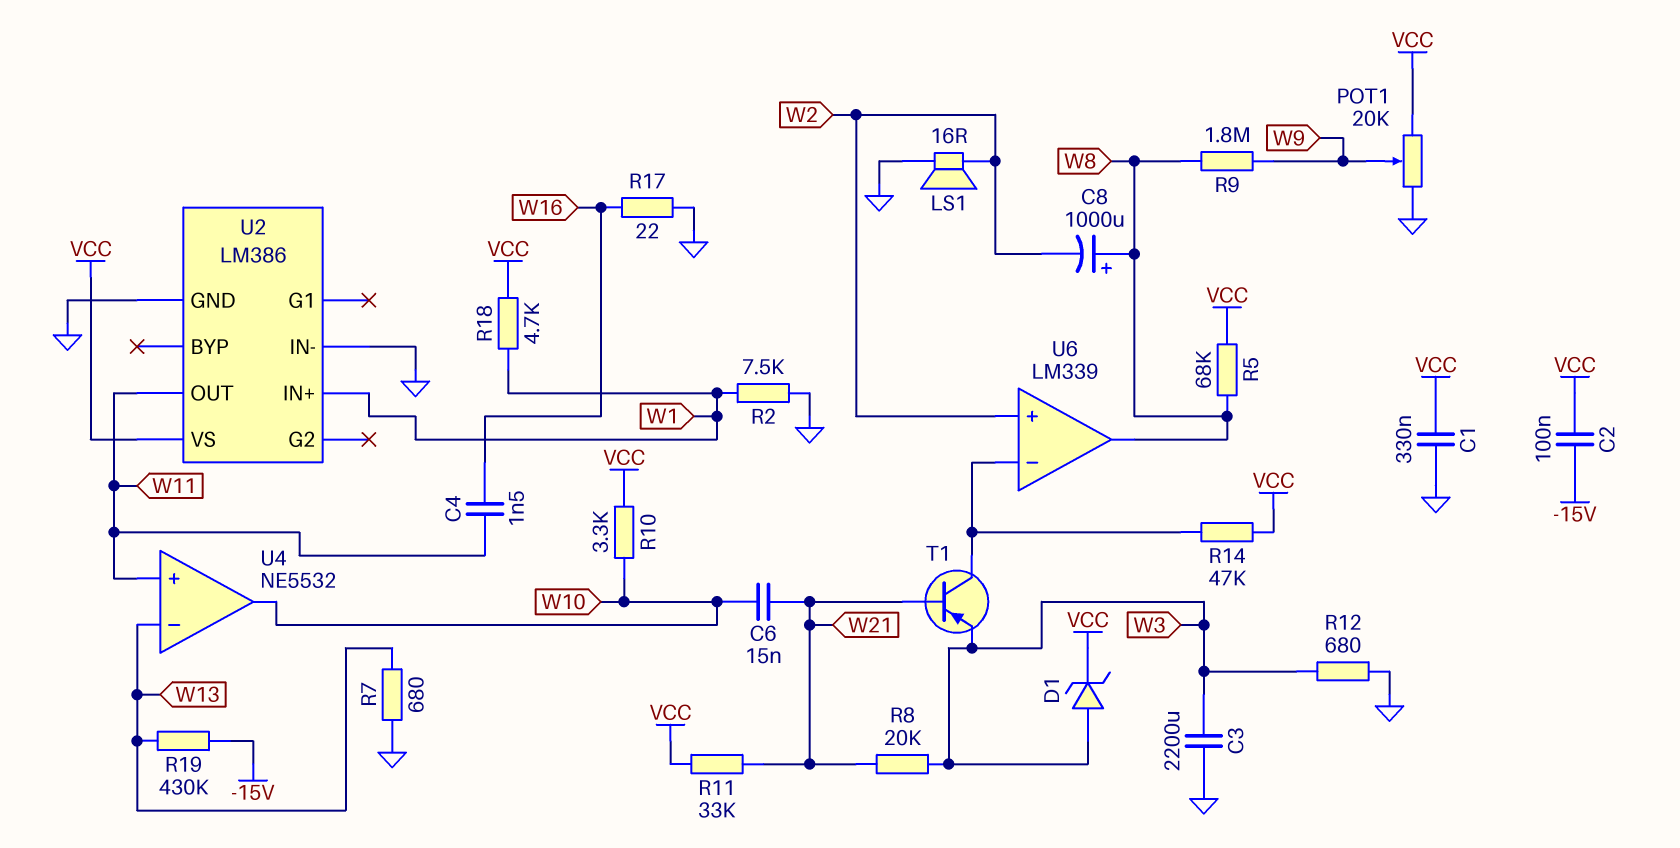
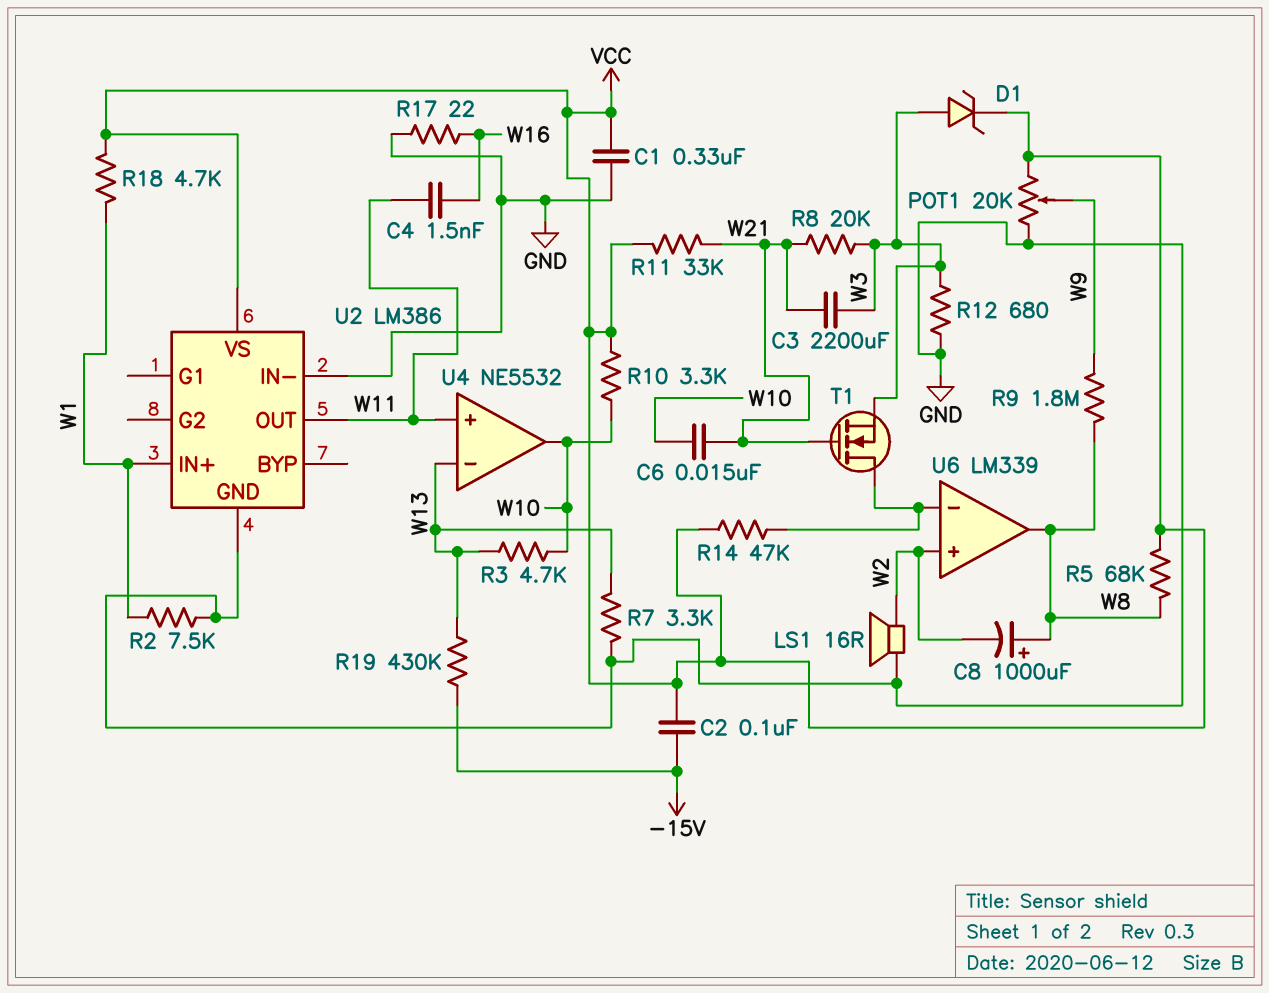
C3: 2200uF (GND, W3) -> 2200uF (W3, W21)
R3: none -> 4.7k (W10, W13)
R7: 680 (GND, W13) -> 3.3k (GND, W13)
T1: PNP (B W21, C U6/in-, E W3) -> NMOS (G W21, D U6/in-, S W3)

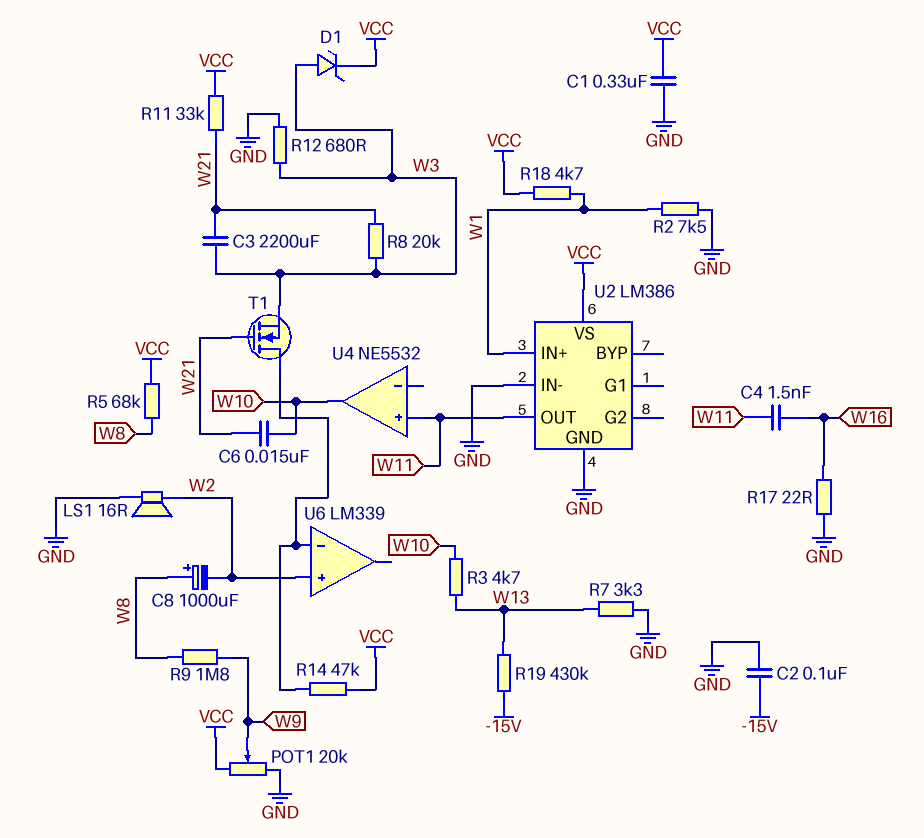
C2: 100nF (-15V, VCC) -> 100nF (-15V, GND)
R10: 3.3k (VCC, W10) -> none
U4 pin in-: W13 -> none
U6 pin out: W8 -> none

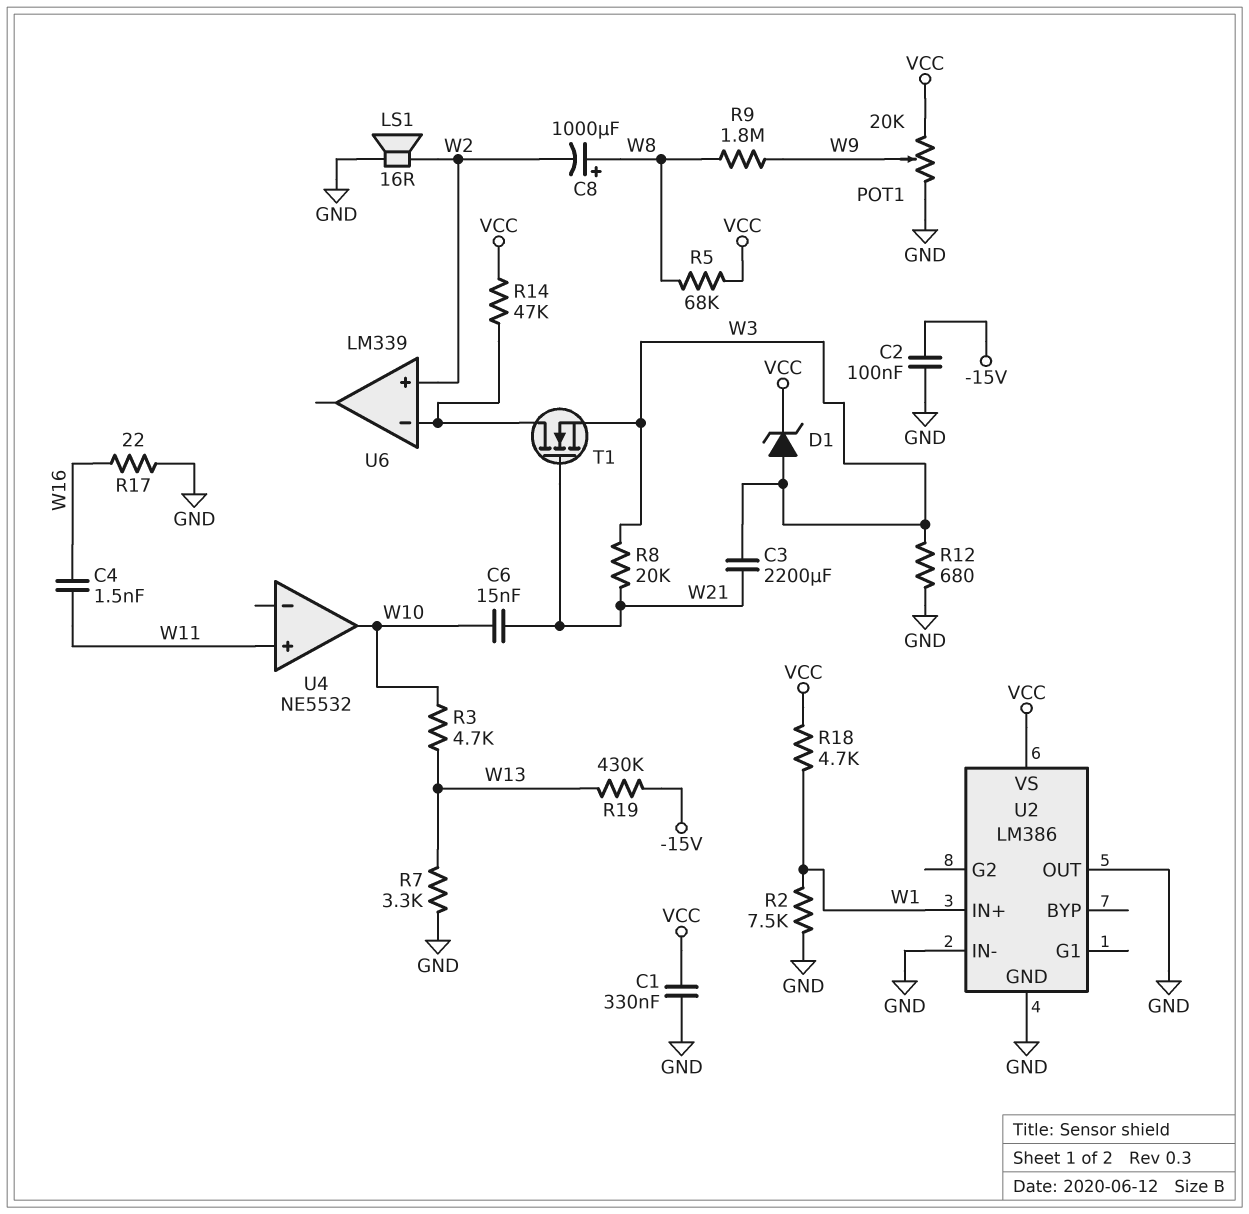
R11: 33k (VCC, W21) -> none
U2 pin OUT: W11 -> GND

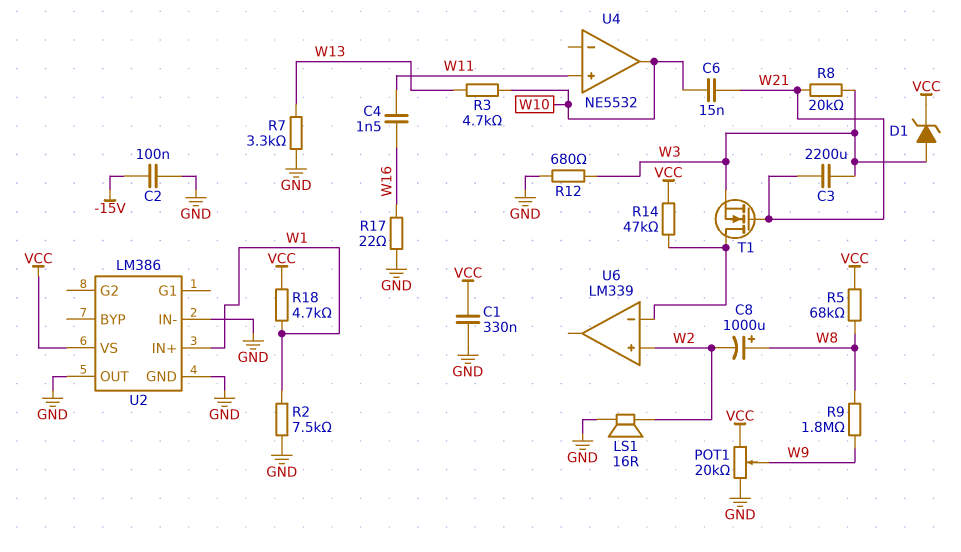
R19: 430k (-15V, W13) -> none

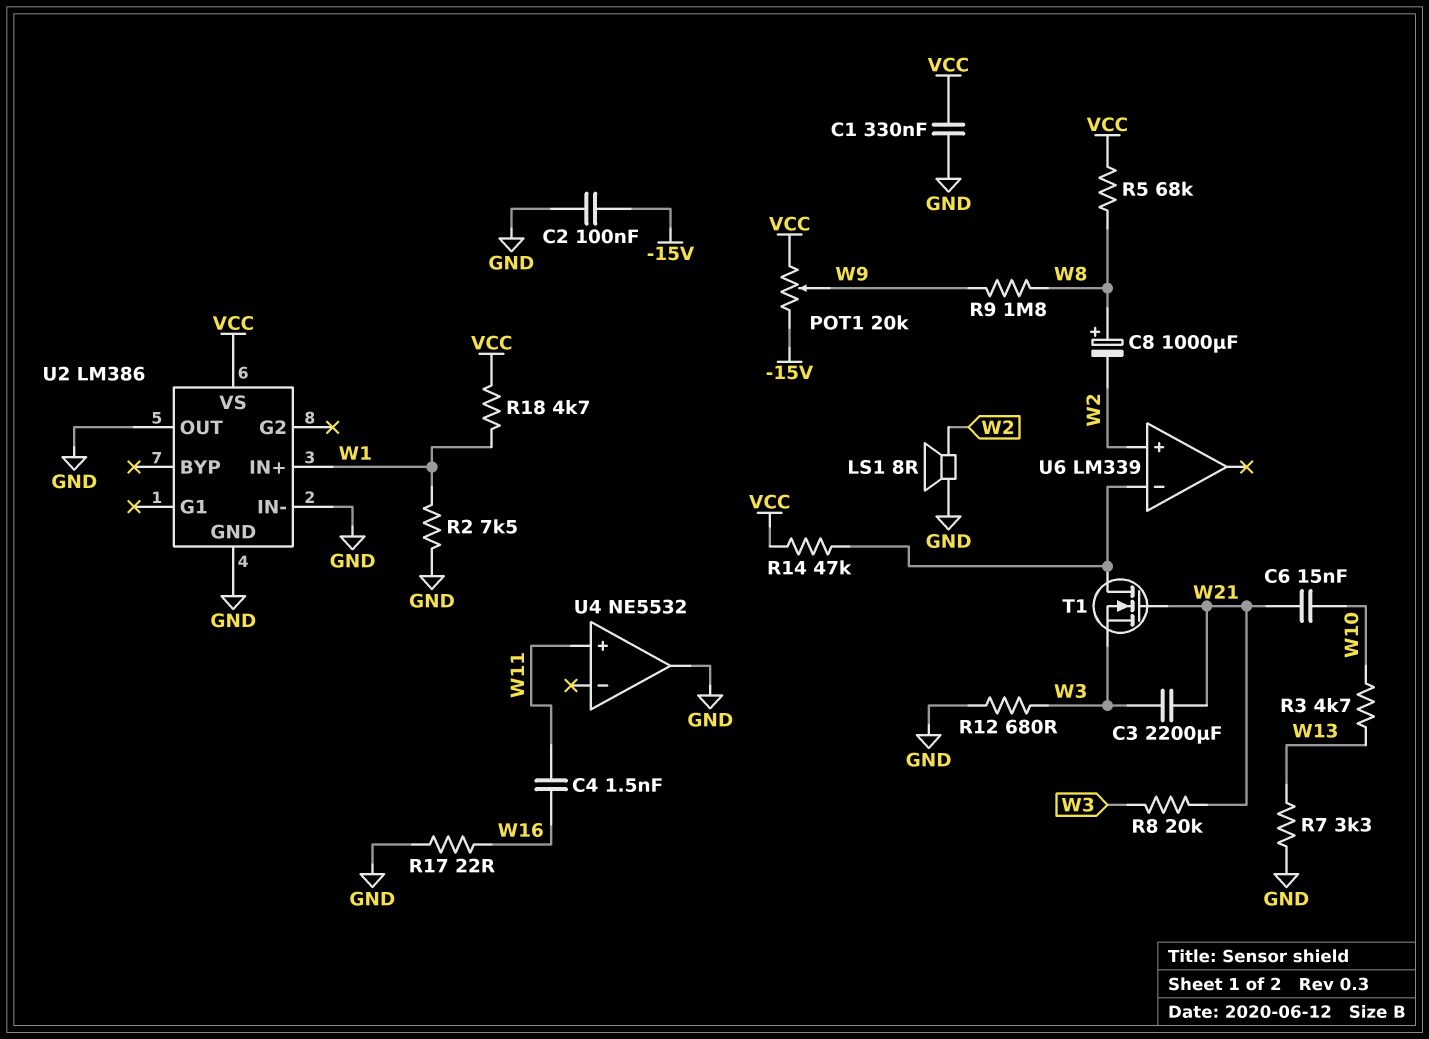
D1: zener (A W3, K VCC) -> none
LS1: speaker 16R (GND, W2) -> speaker 8R (GND, W2)
POT1: 20k (GND, VCC, wiper W9) -> 20k (-15V, VCC, wiper W9)
U4 pin out: W10 -> GND

